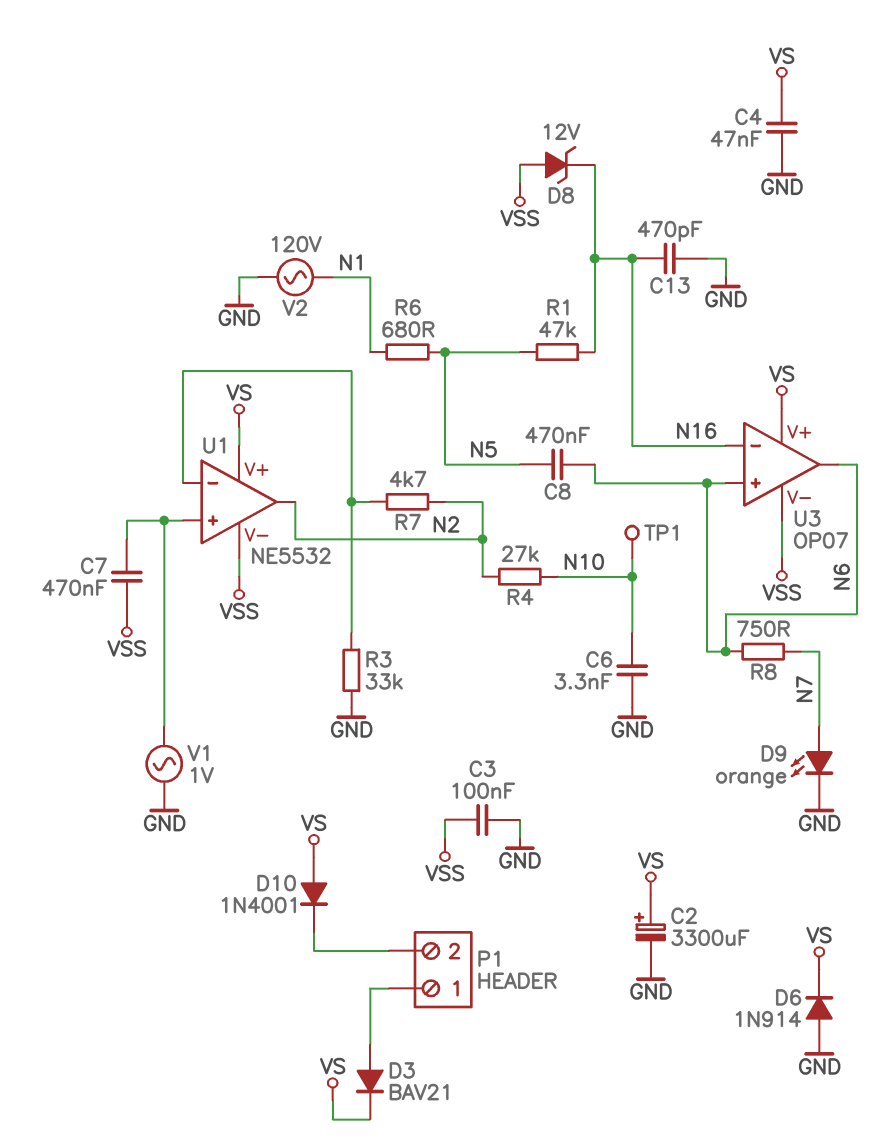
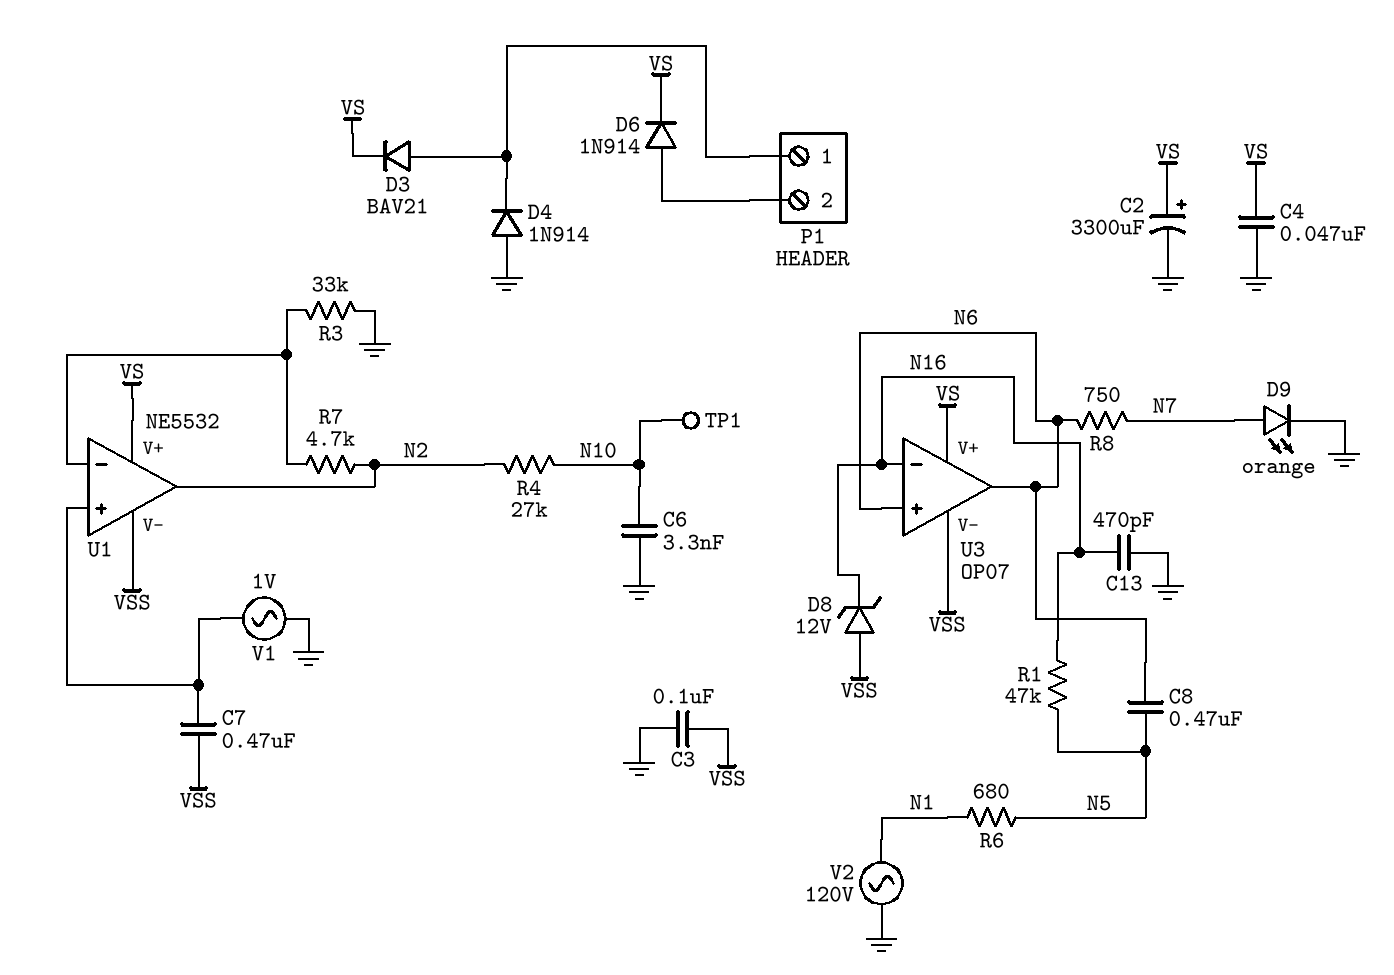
D4: none -> diode 1N914 (A GND, K P1/1)
D6: diode 1N914 (A GND, K VS) -> diode 1N914 (A P1/2, K VS)
D10: diode 1N4001 (A VS, K P1/2) -> none

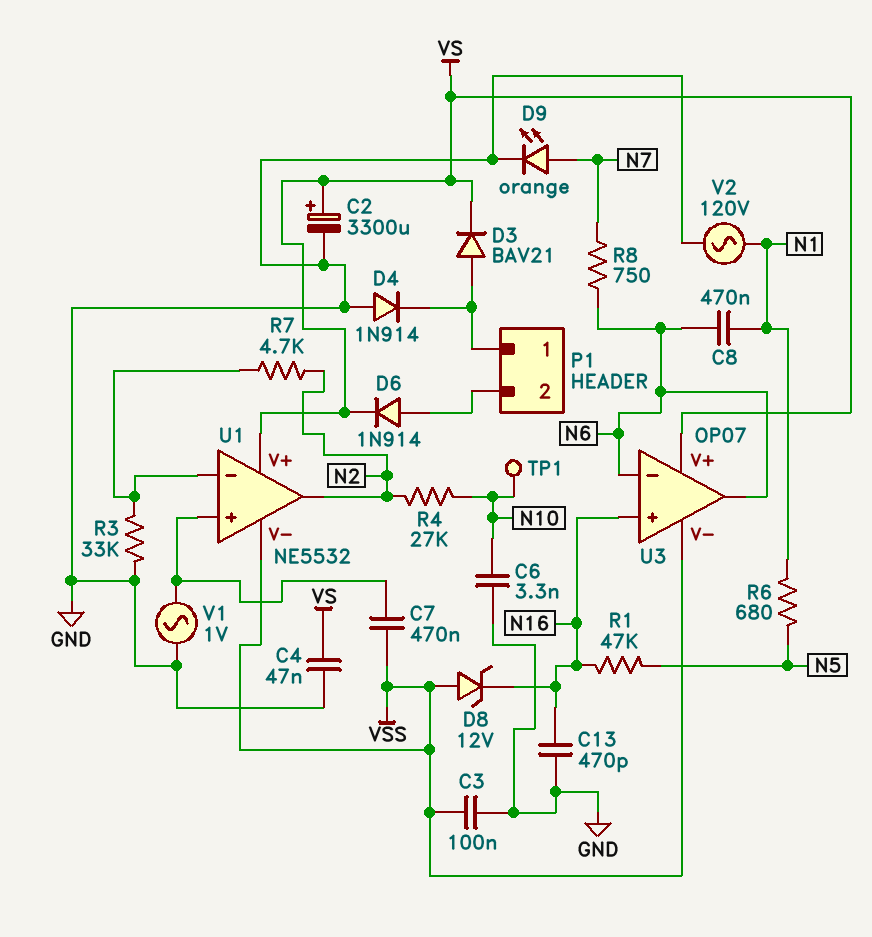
C8: 470nF (N5, N6) -> 470nF (N1, N6)
U3 pin in+: N6 -> N16
U3 pin in-: N16 -> N6

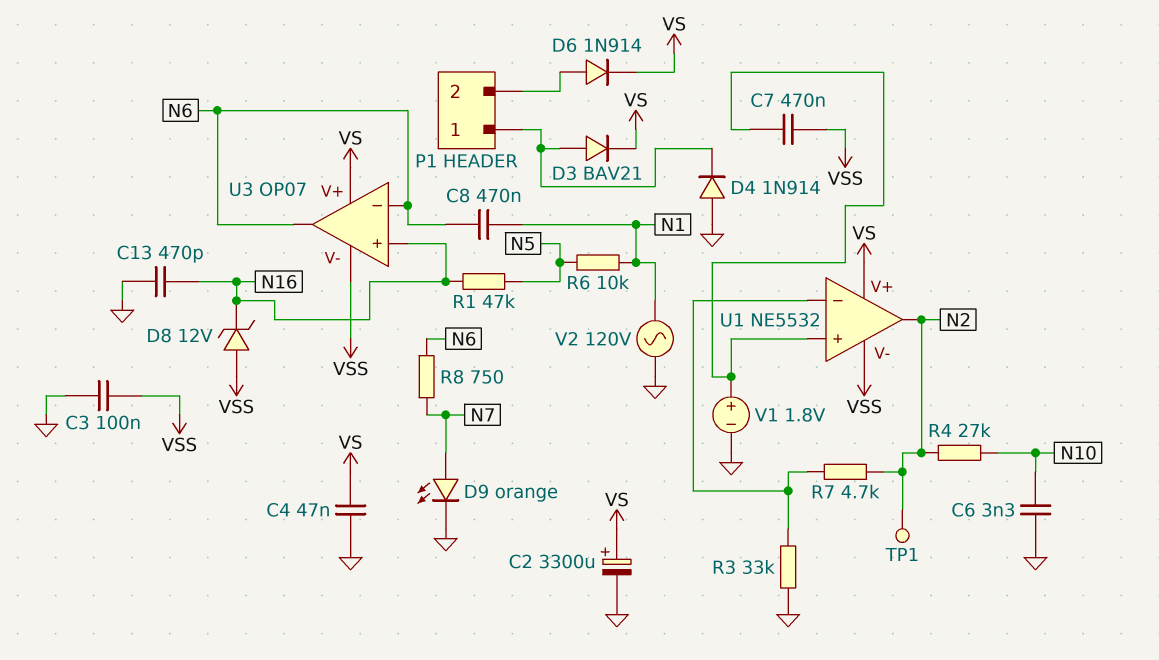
R6: 680 (N1, N5) -> 10k (N1, N5)
TP1: test point (N10) -> test point (N2)
V1: AC 1V (GND, U1/in+) -> 1.8V (plus U1/in+, minus GND)

